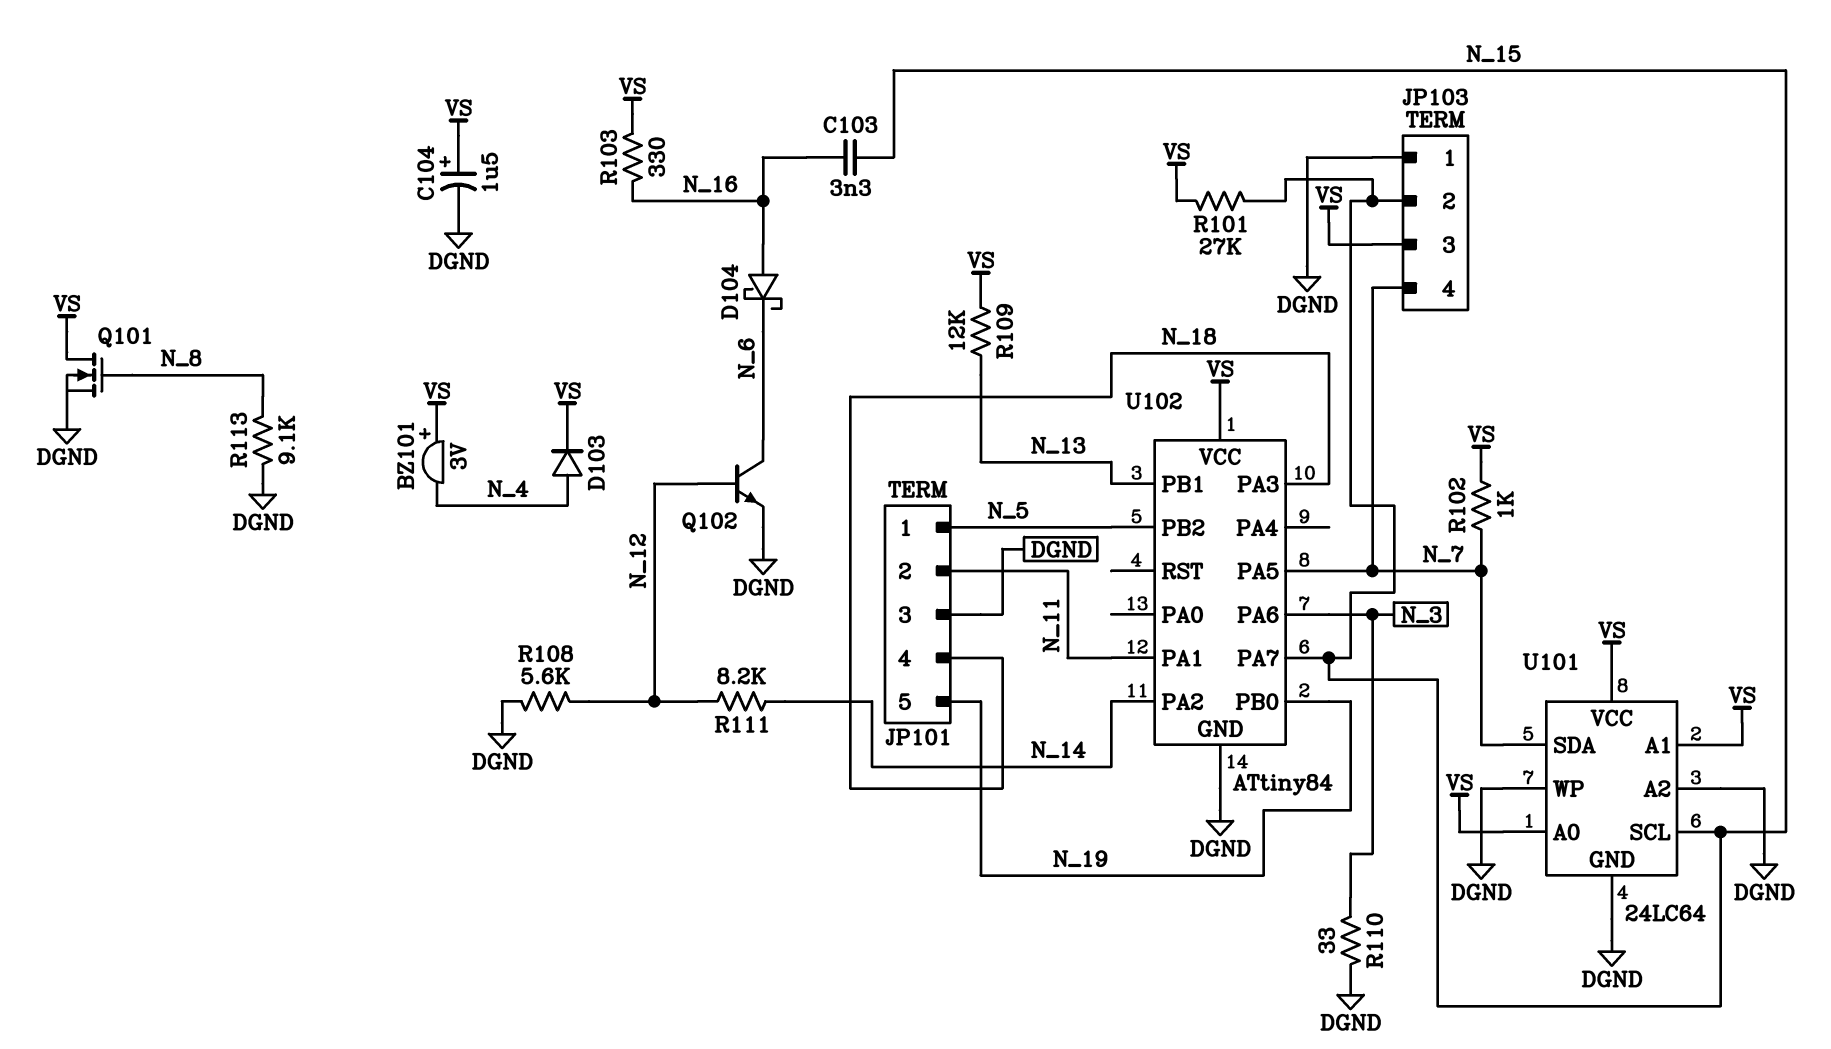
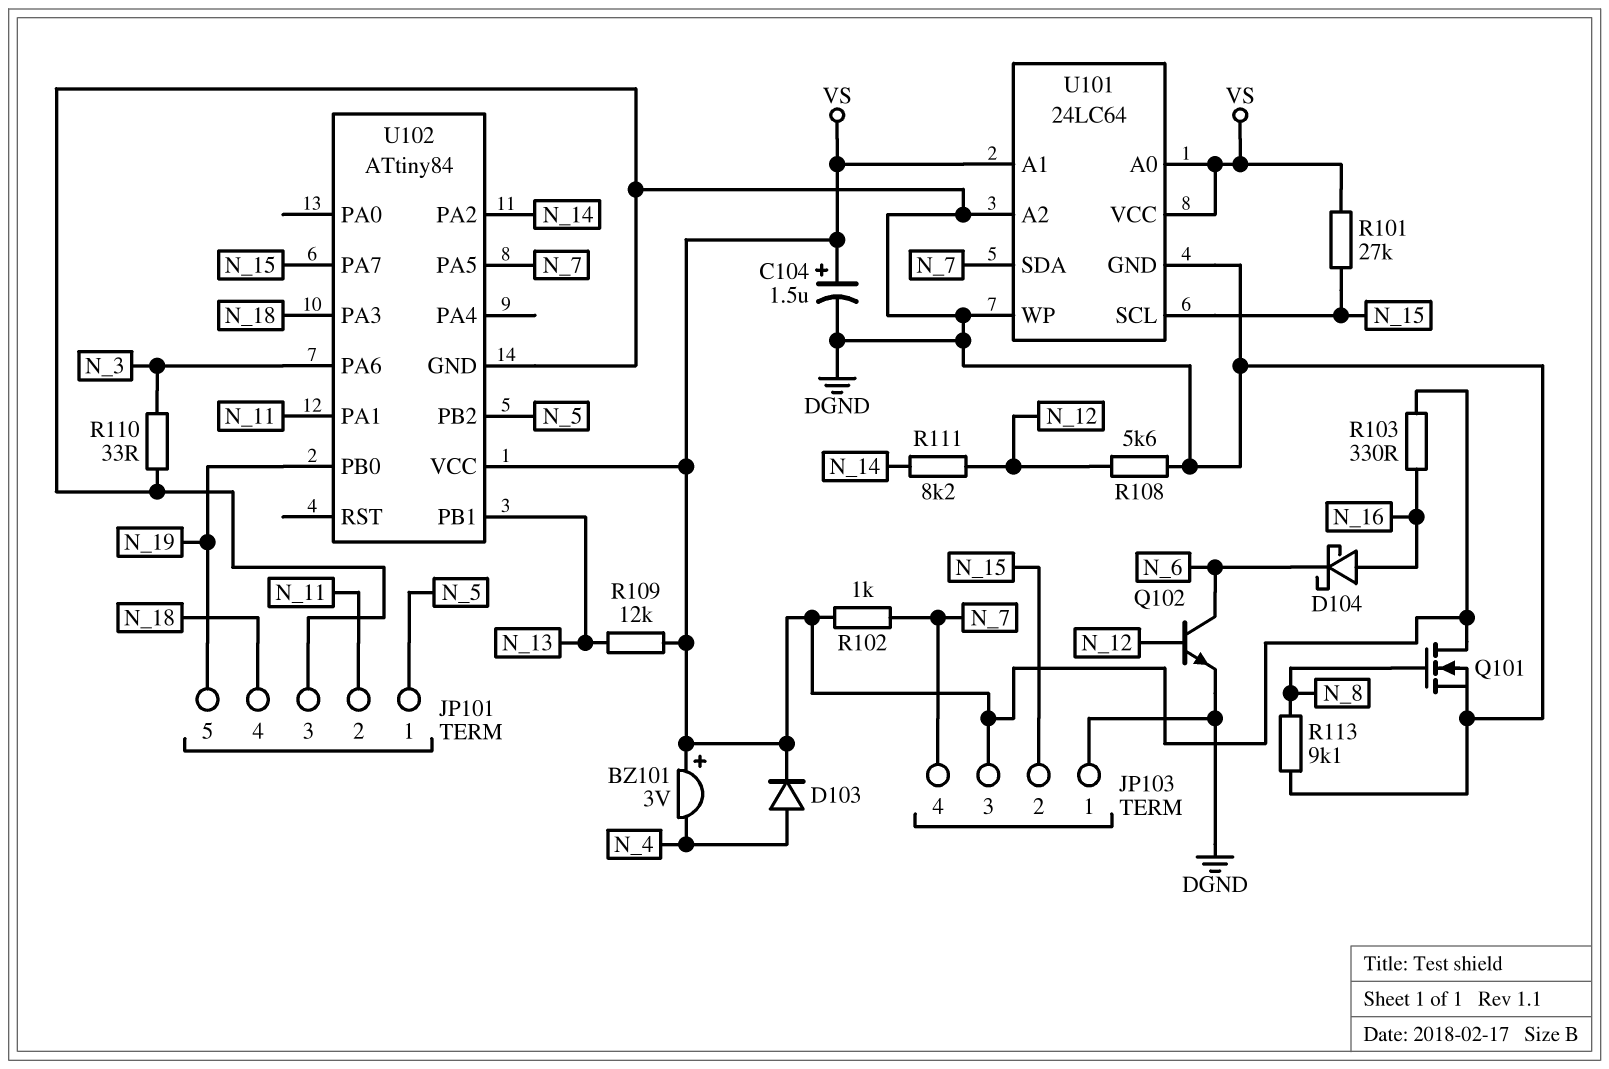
C103: 3.3nF (N_15, N_16) -> none

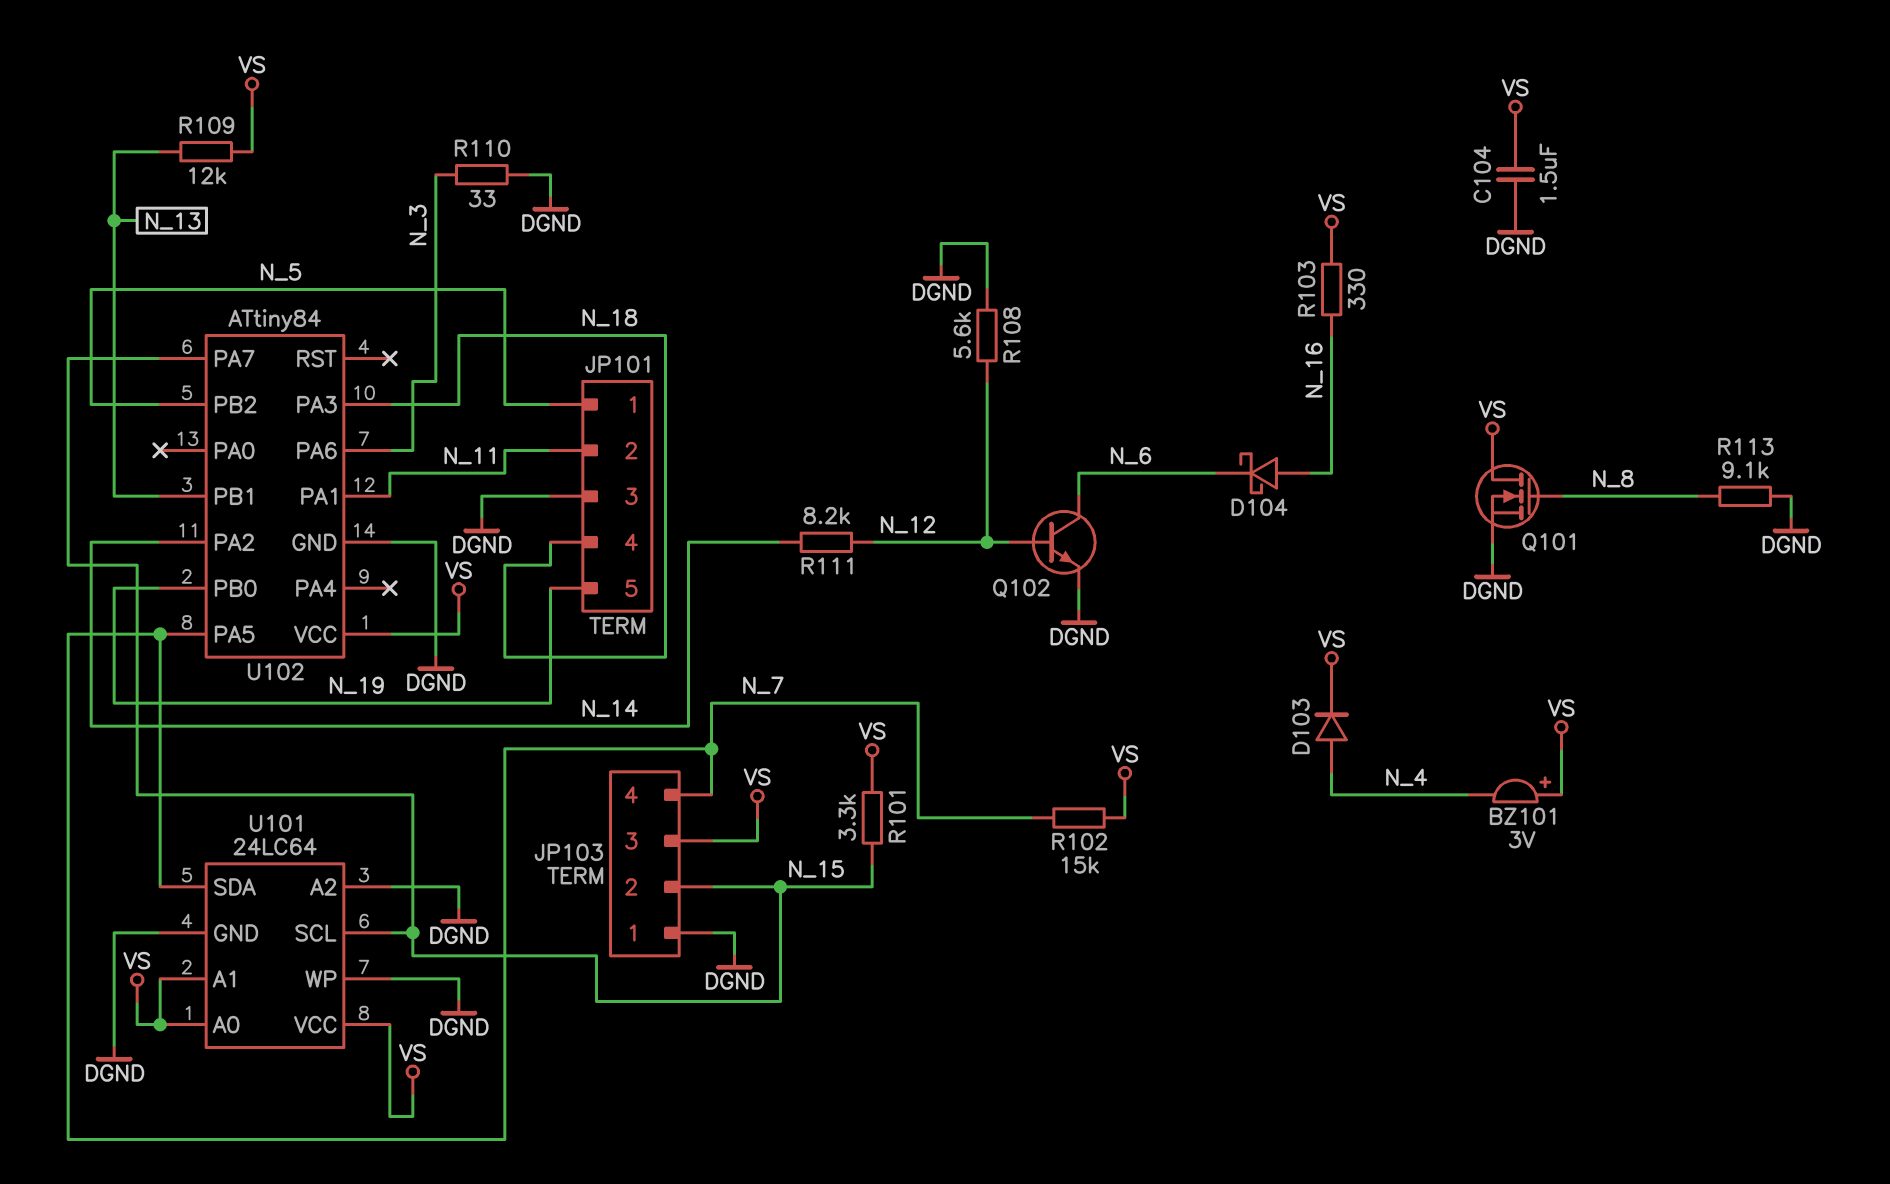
C104: 1.5uF (plus VS, minus DGND) -> 1.5uF (DGND, VS)
R101: 27k (N_15, VS) -> 3.3k (N_15, VS)
R102: 1k (N_7, VS) -> 15k (N_7, VS)

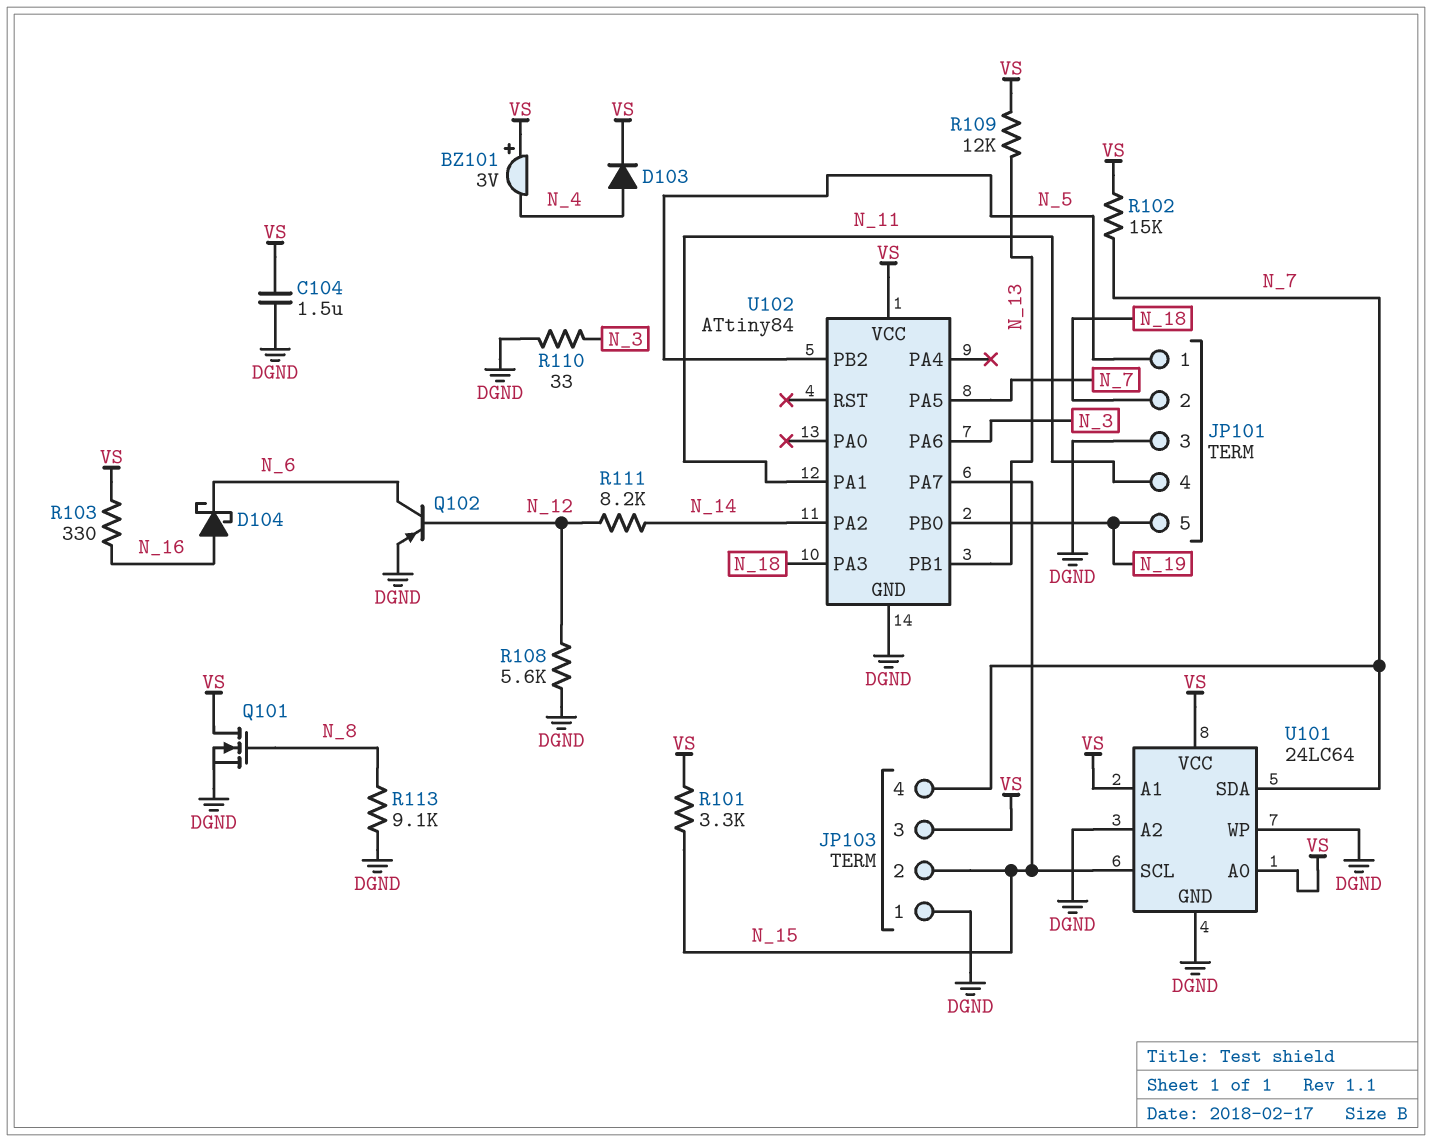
JP101 pin 2: N_11 -> N_18
JP101 pin 4: N_18 -> N_11
Q102: NPN (B N_12, C N_6, E DGND) -> PNP (B N_12, C N_6, E DGND)

